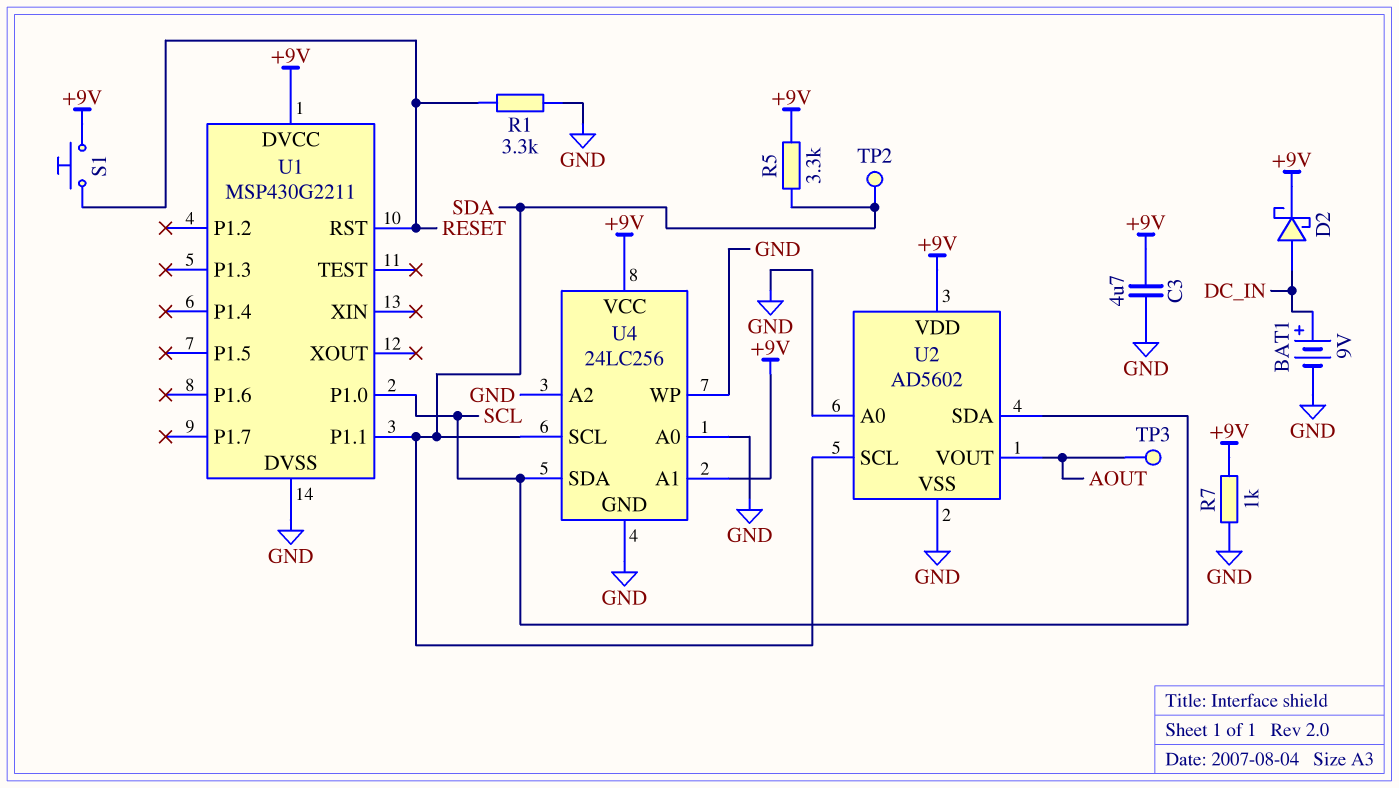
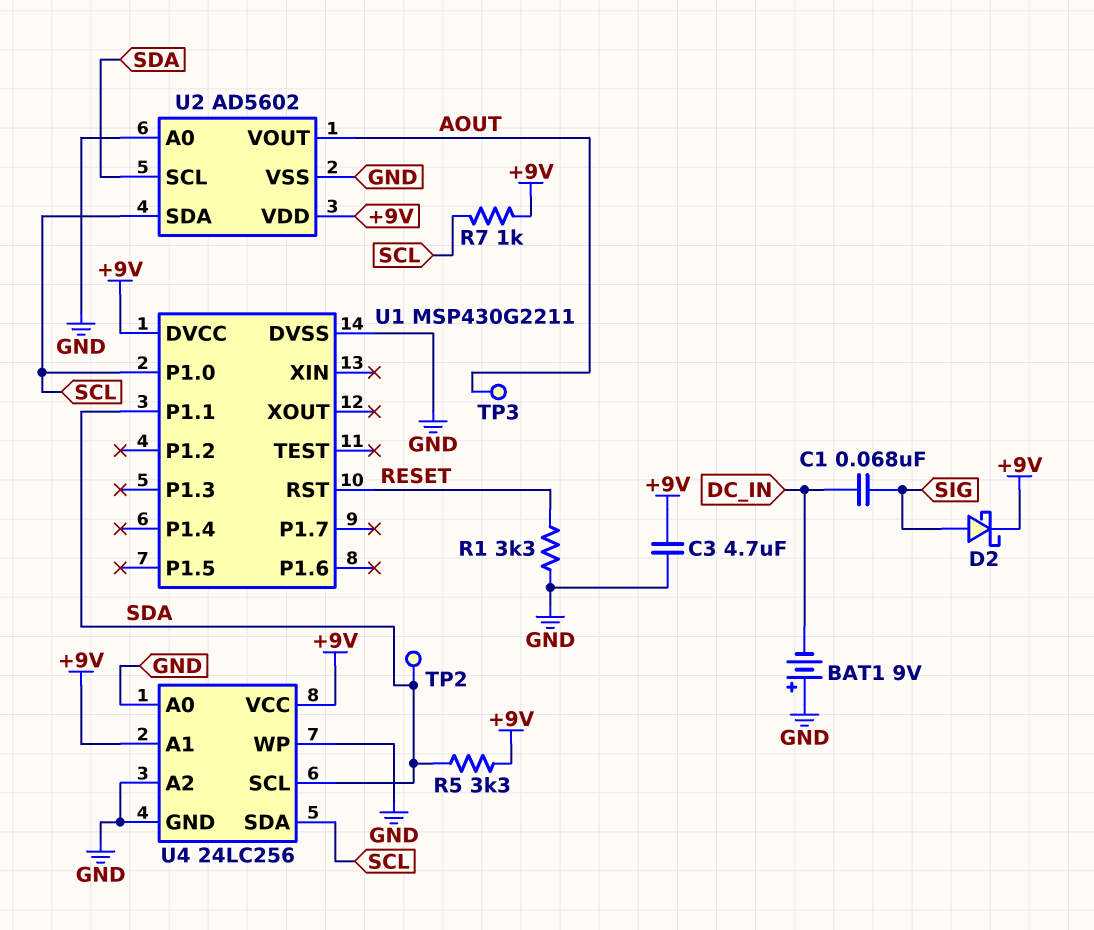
BAT1: 9V (plus DC_IN, minus GND) -> 9V (plus GND, minus DC_IN)
C1: none -> 68nF (DC_IN, SIG)
D2: schottky (A DC_IN, K +9V) -> schottky (A SIG, K +9V)
R7: 1k (+9V, GND) -> 1k (+9V, SCL)
S1: button (+9V, RESET) -> none

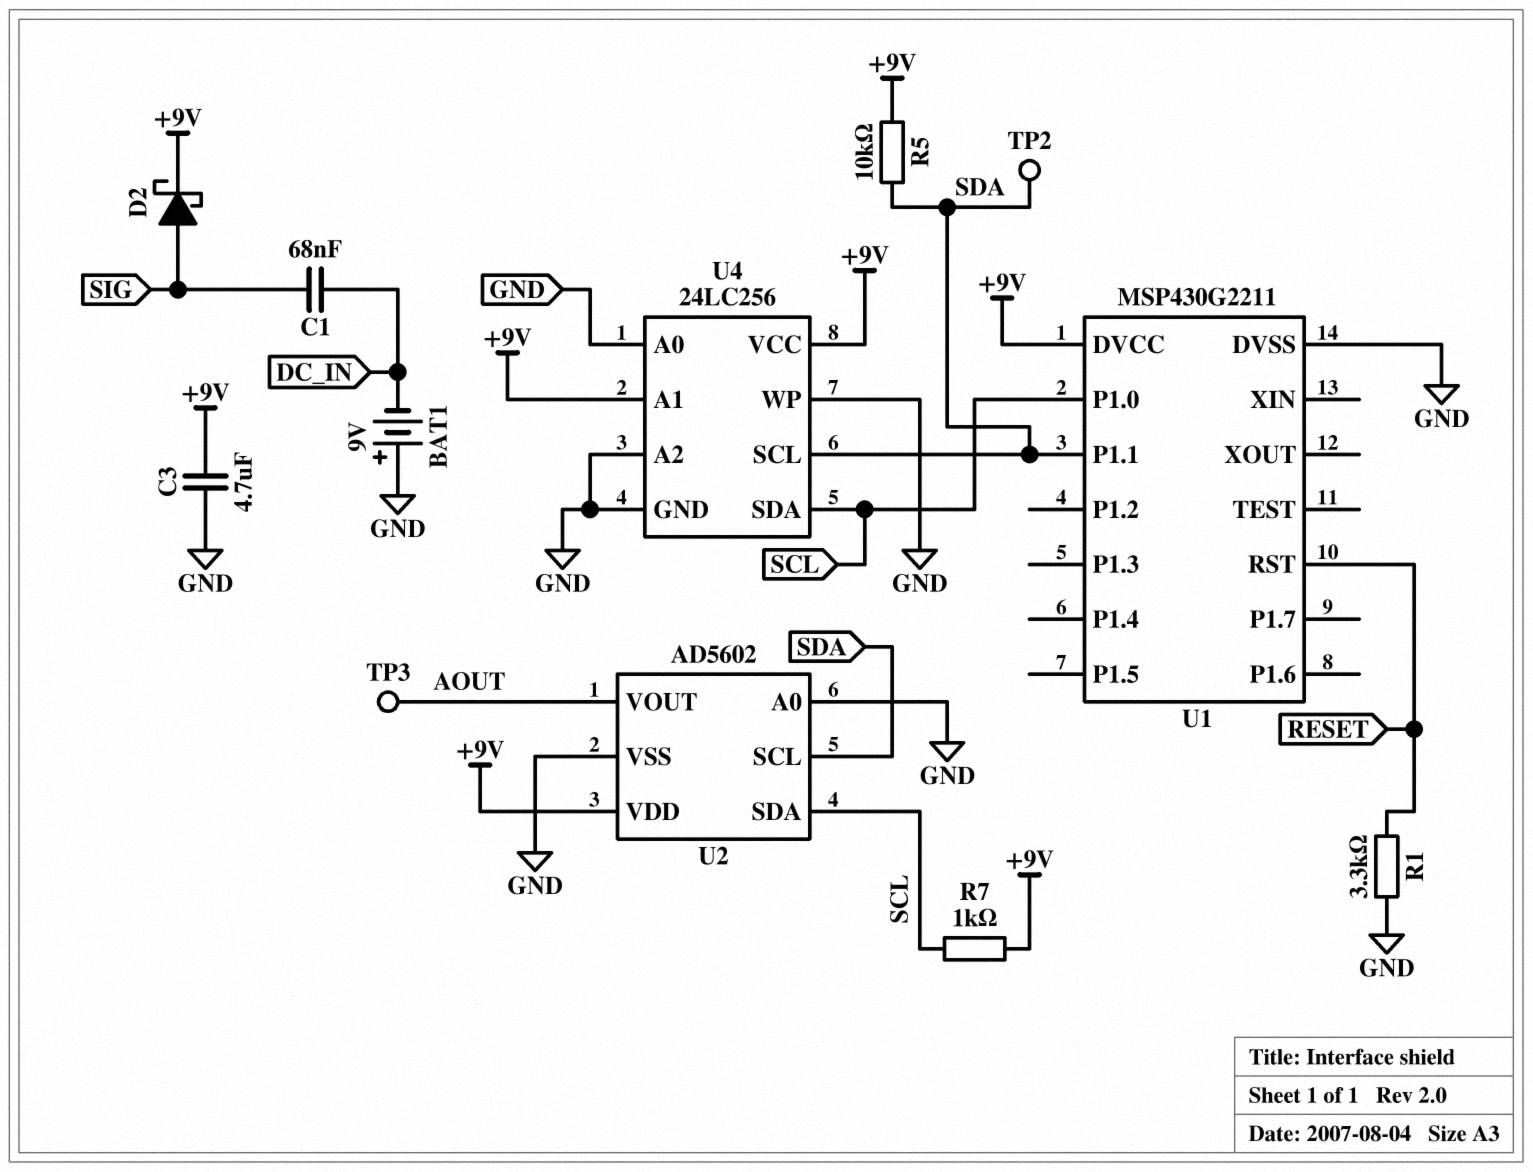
R5: 3.3k (+9V, SDA) -> 10k (+9V, SDA)

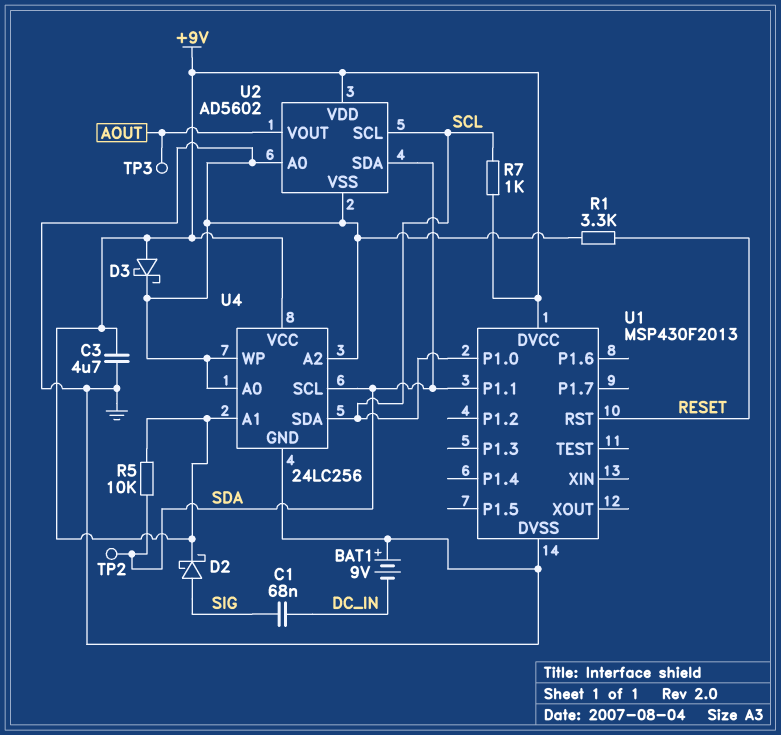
D3: none -> schottky (A +9V, K GND)
U1: MSP430G2211 -> MSP430F2013
U2 pin SCL: SDA -> SCL
U2 pin SDA: SCL -> SDA

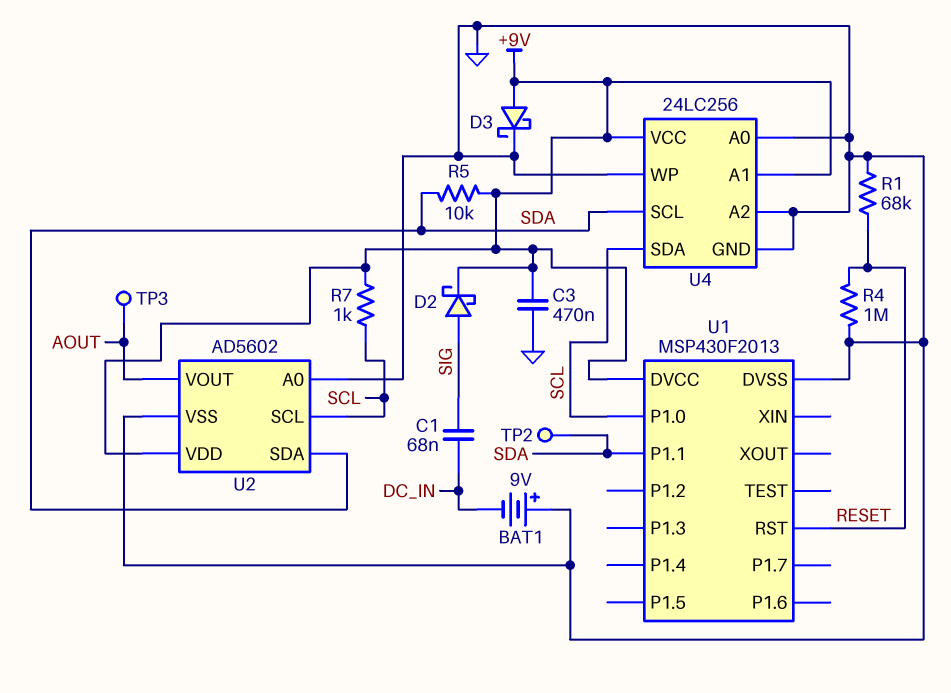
C3: 4.7uF (+9V, GND) -> 470nF (+9V, GND)
R1: 3.3k (GND, RESET) -> 68k (GND, RESET)
R4: none -> 1M (GND, RESET)

